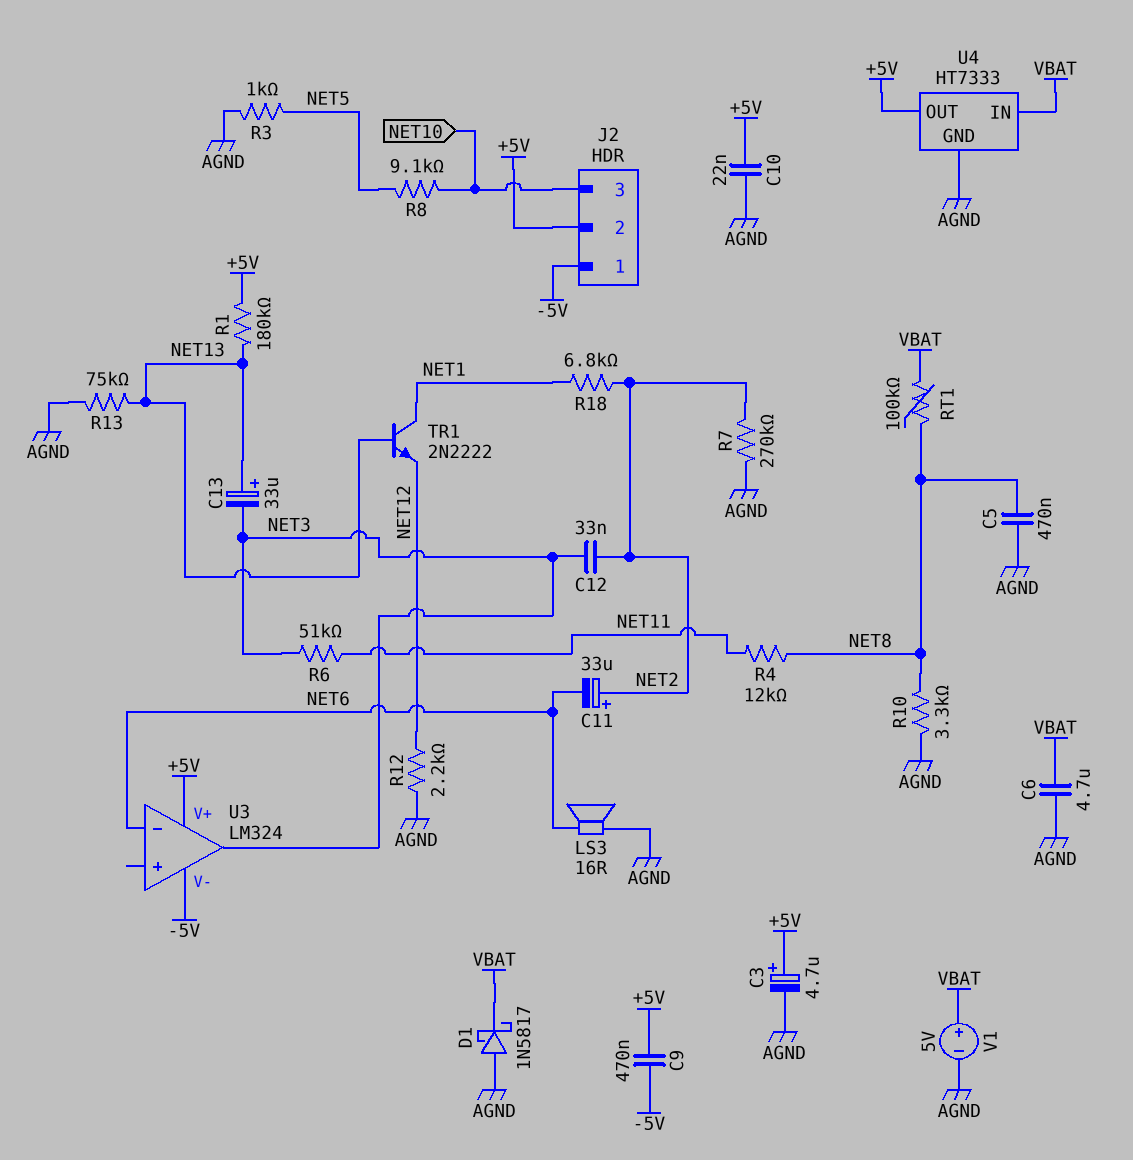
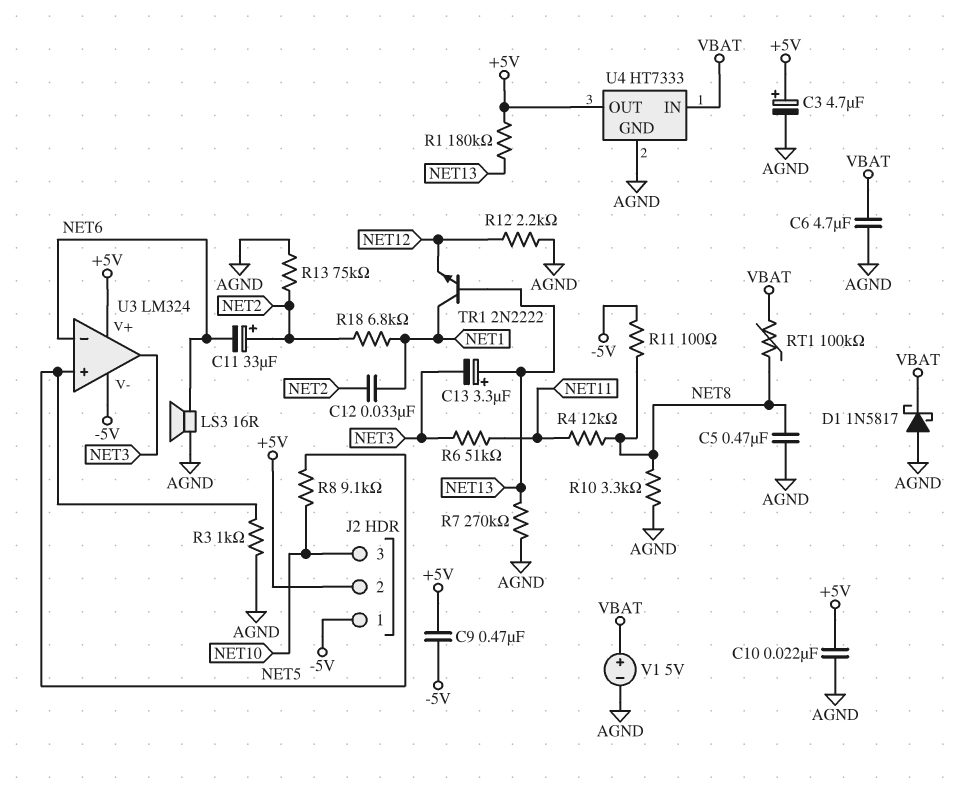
C12: 33nF (NET2, NET3) -> 33nF (NET1, NET2)
C13: 33uF (plus NET13, minus NET3) -> 3.3uF (plus NET13, minus NET3)
R7: 270k (AGND, NET2) -> 270k (AGND, NET13)
R11: none -> 100 (-5V, NET8)
R13: 75k (AGND, NET13) -> 75k (AGND, NET2)
U3 pin in+: none -> NET5

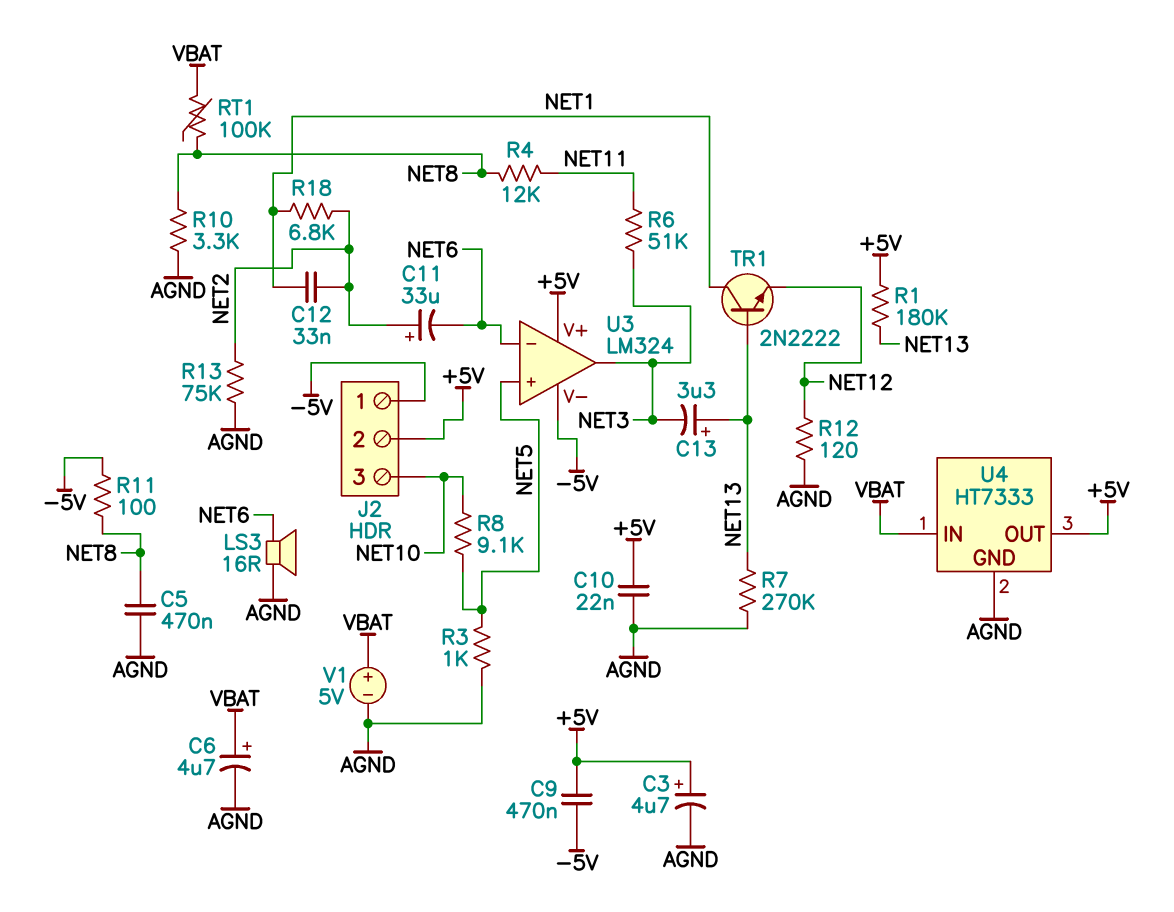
C6: 4.7uF (AGND, VBAT) -> 4.7uF (plus VBAT, minus AGND)
D1: schottky 1N5817 (A AGND, K VBAT) -> none
R12: 2.2k (AGND, NET12) -> 120 (AGND, NET12)

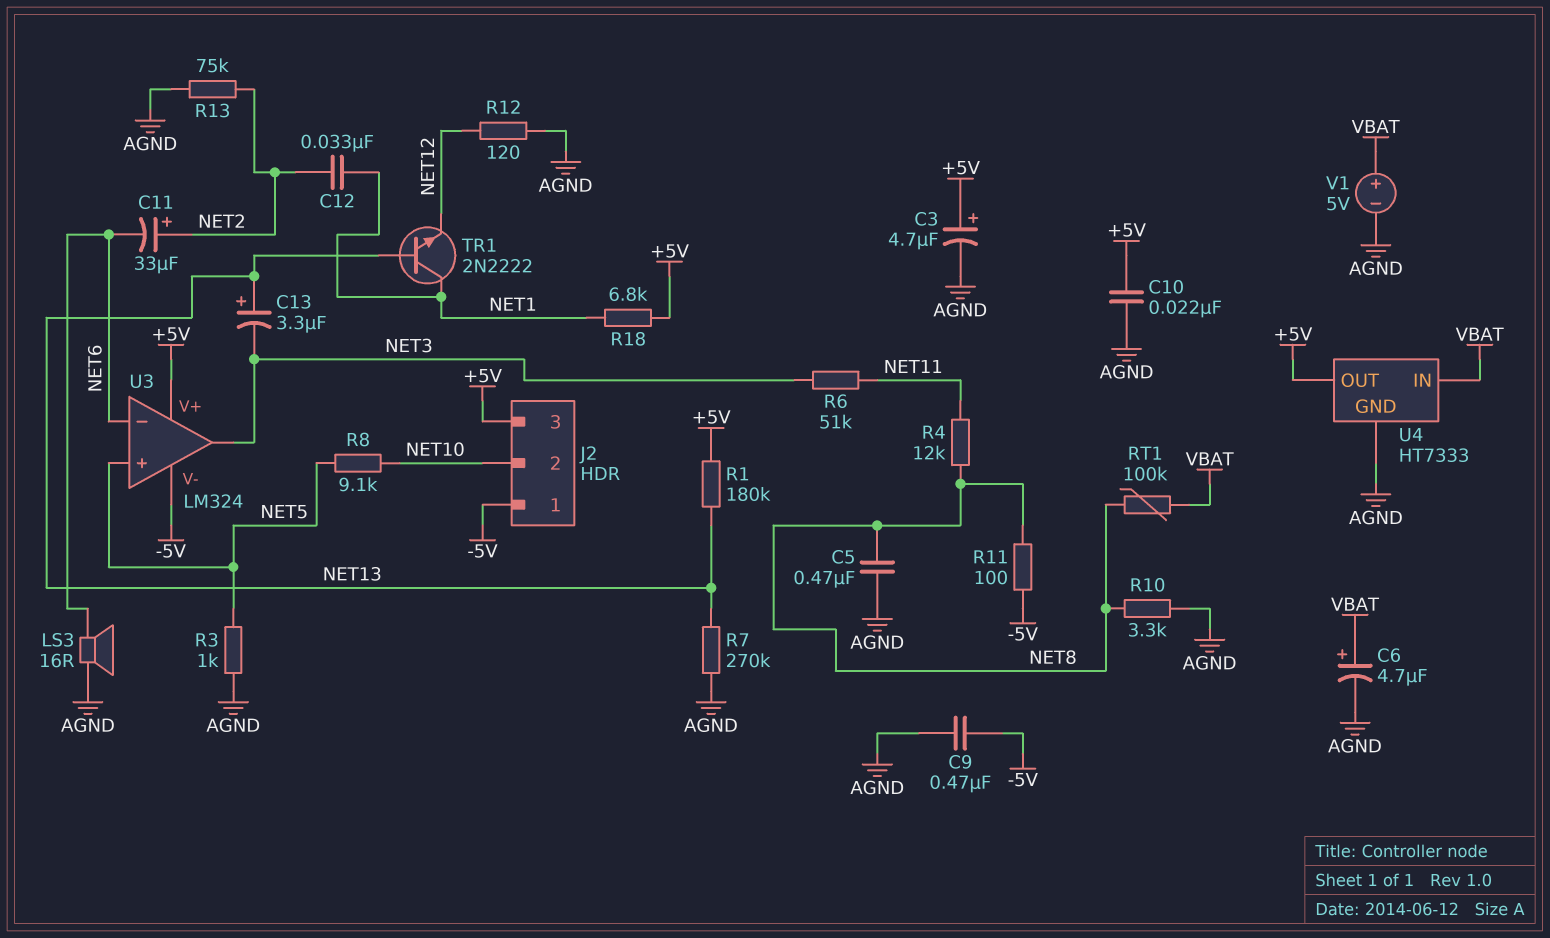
C9: 470nF (+5V, -5V) -> 470nF (-5V, AGND)
J2 pin 2: +5V -> NET10
J2 pin 3: NET10 -> +5V
R18: 6.8k (NET1, NET2) -> 6.8k (+5V, NET1)

